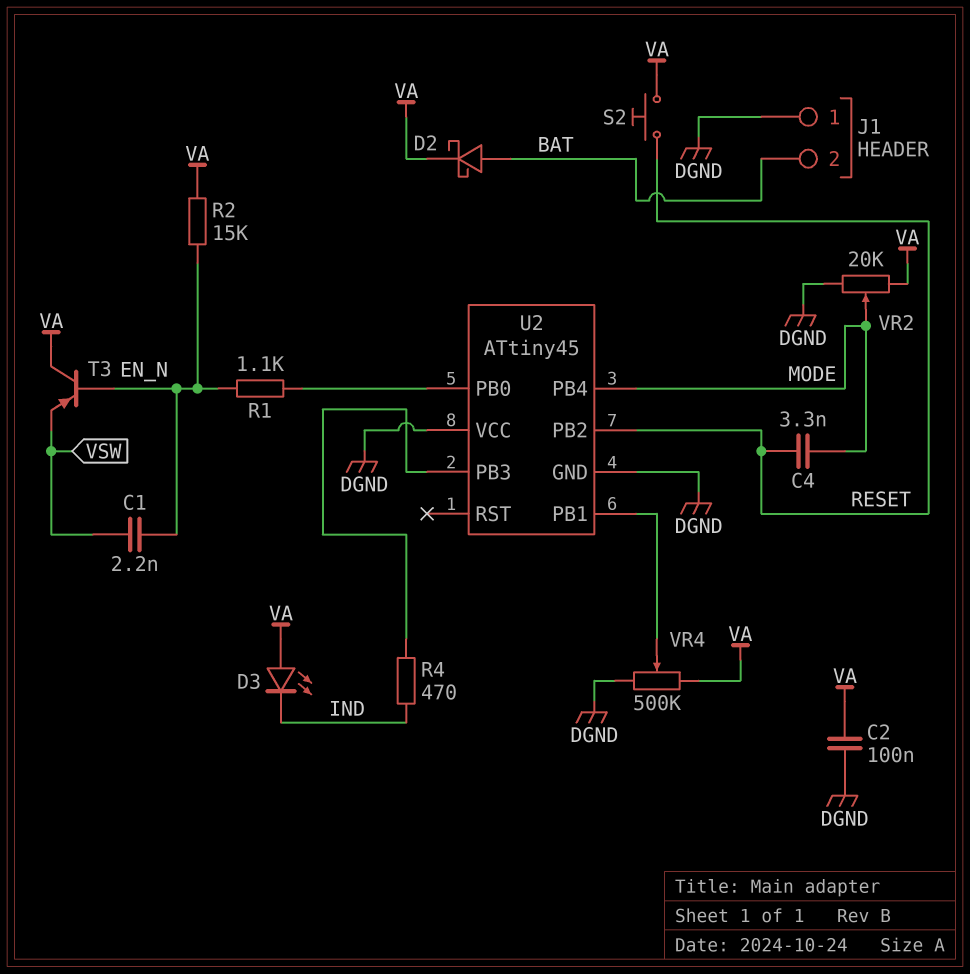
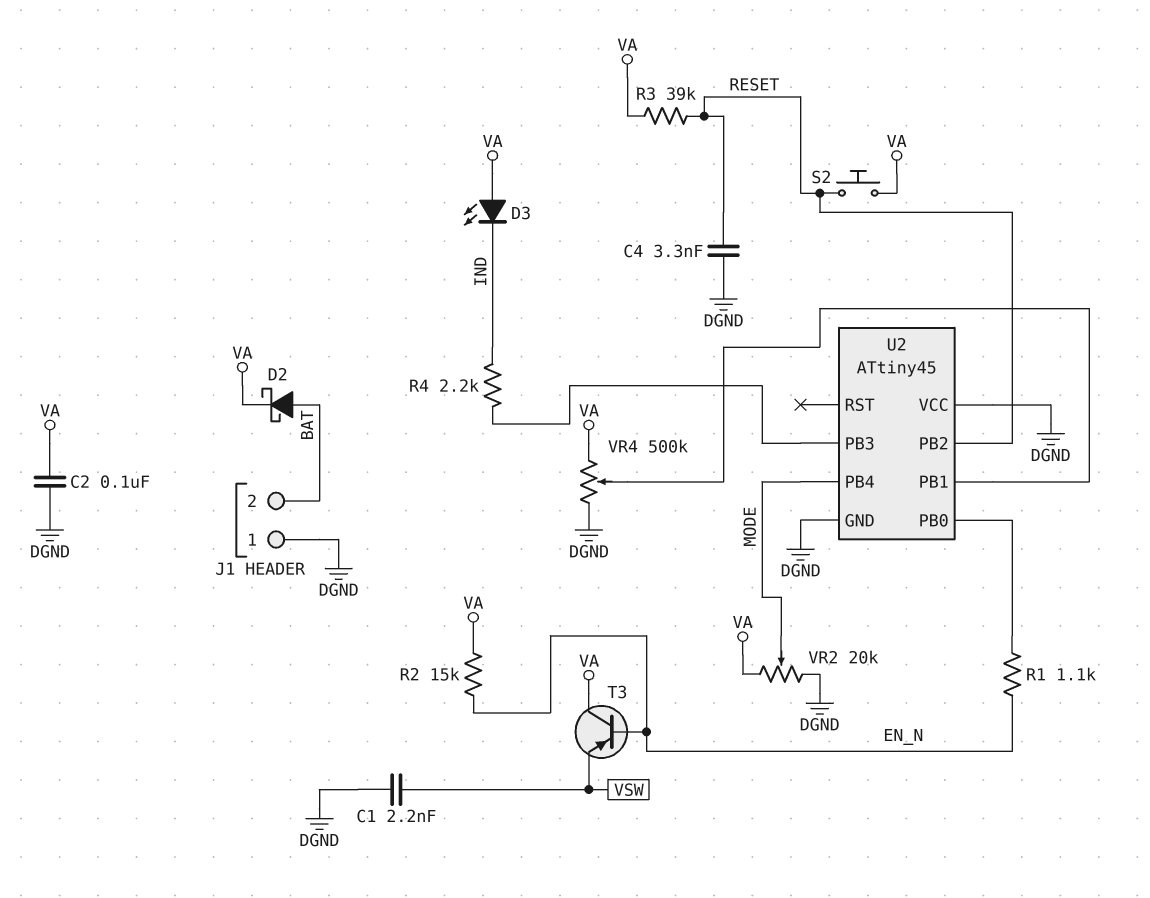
C1: 2.2nF (EN_N, VSW) -> 2.2nF (DGND, VSW)
C4: 3.3nF (MODE, RESET) -> 3.3nF (DGND, RESET)
R3: none -> 39k (RESET, VA)
R4: 470 (IND, U2/PB3) -> 2.2k (IND, U2/PB3)

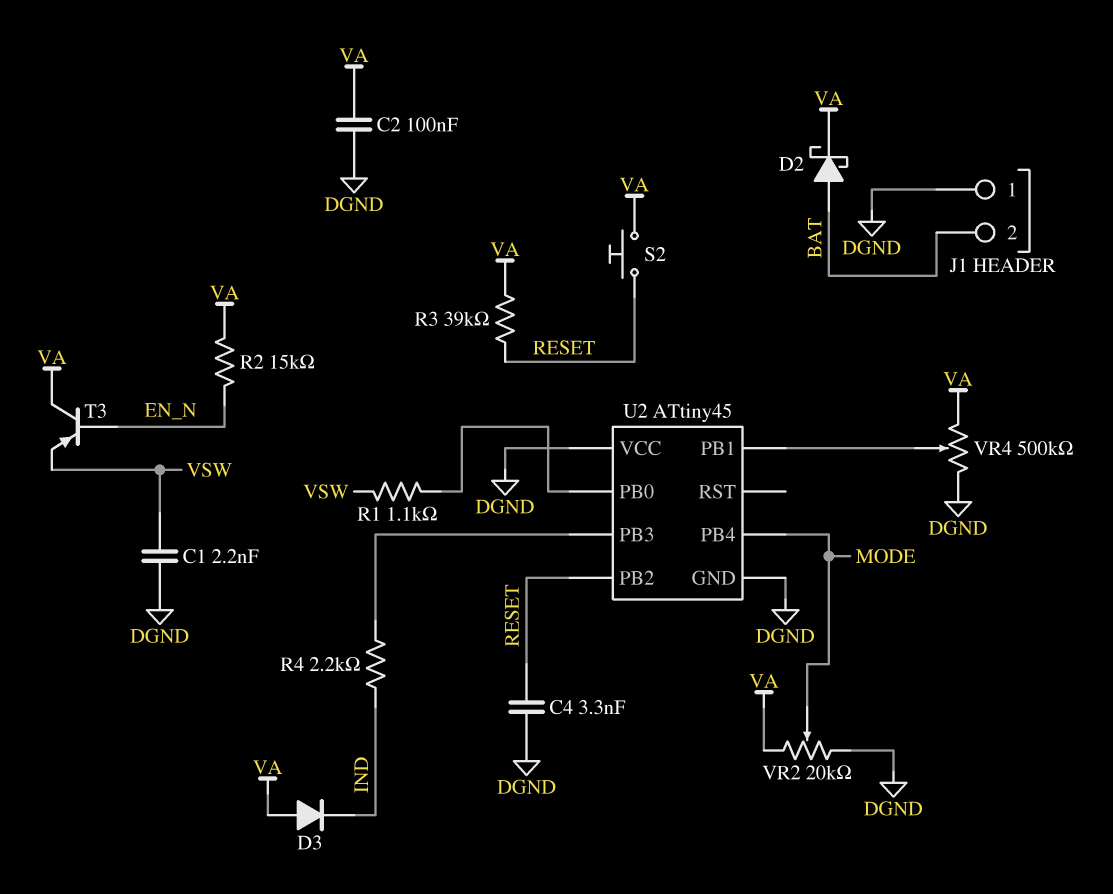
D3: LED (A VA, K IND) -> diode (A VA, K IND)
R1: 1.1k (EN_N, U2/PB0) -> 1.1k (U2/PB0, VSW)

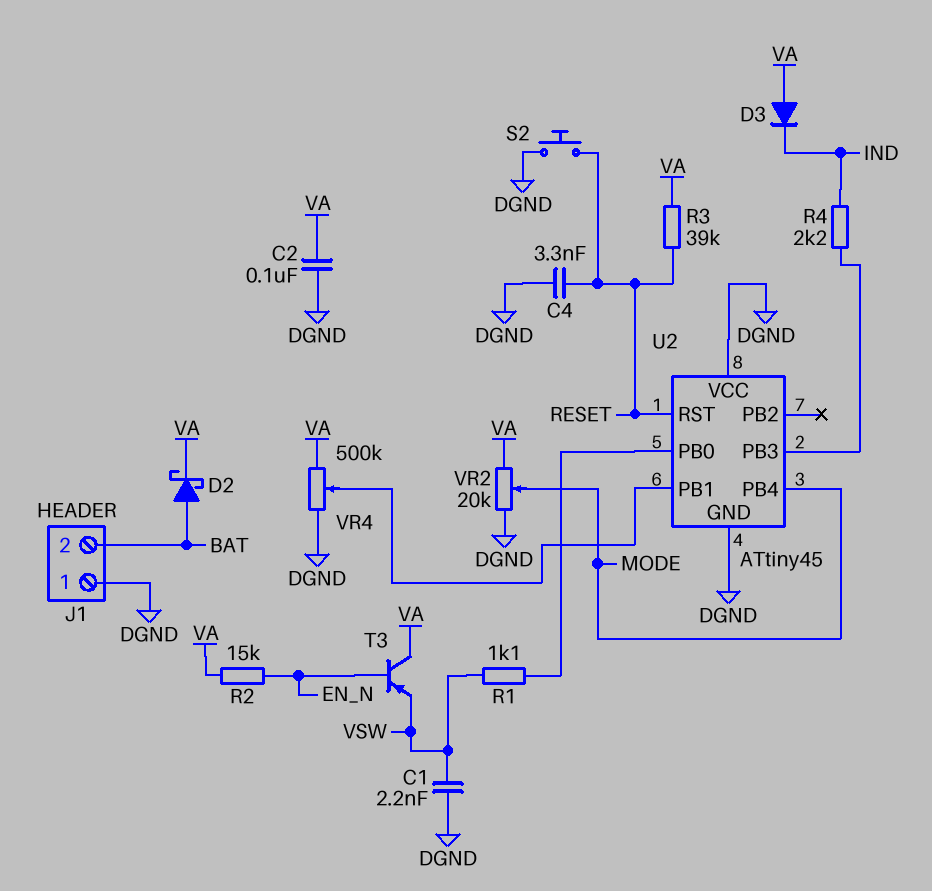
S2: button (RESET, VA) -> button (DGND, RESET)
U2 pin PB2: RESET -> none
U2 pin RST: none -> RESET

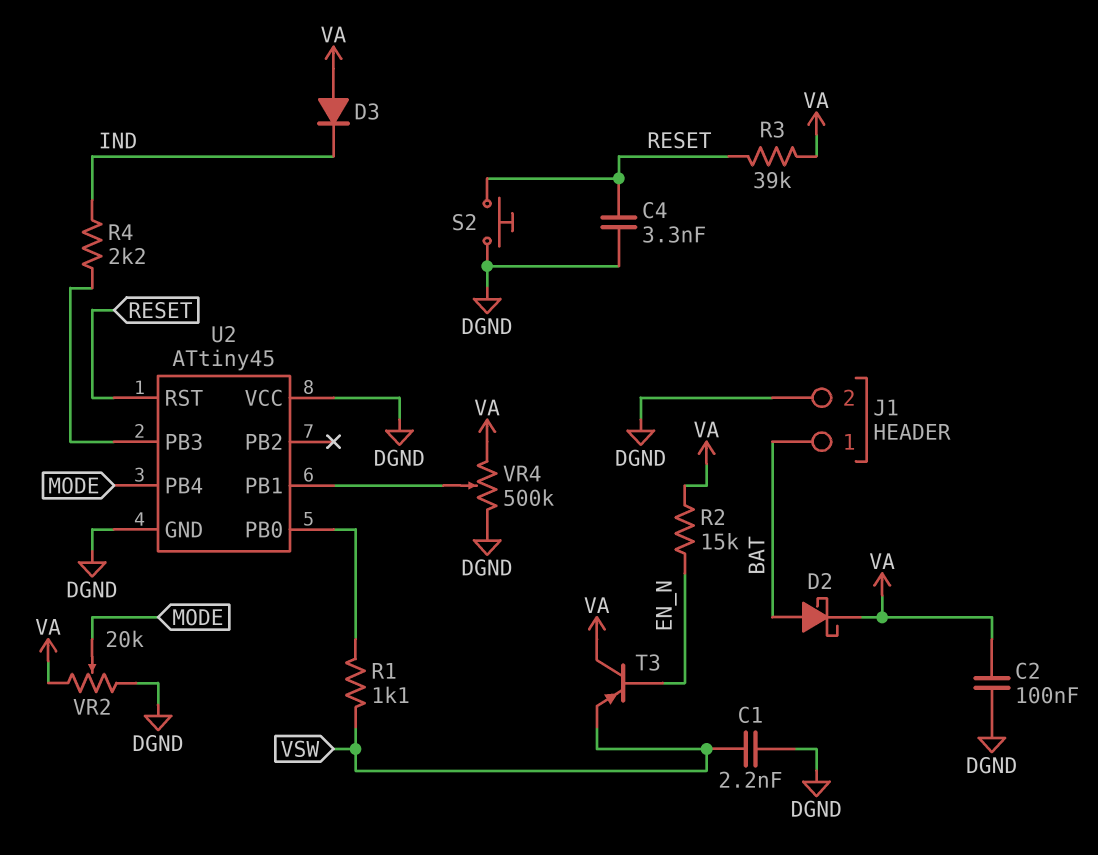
J1 pin 1: DGND -> BAT
J1 pin 2: BAT -> DGND

